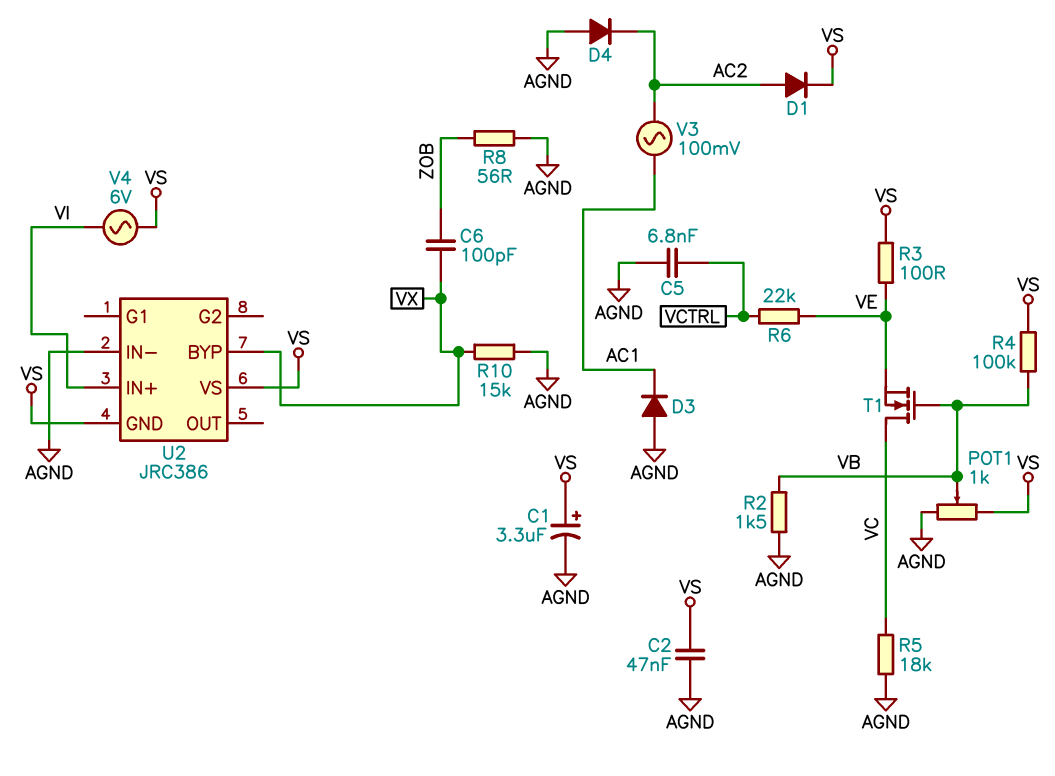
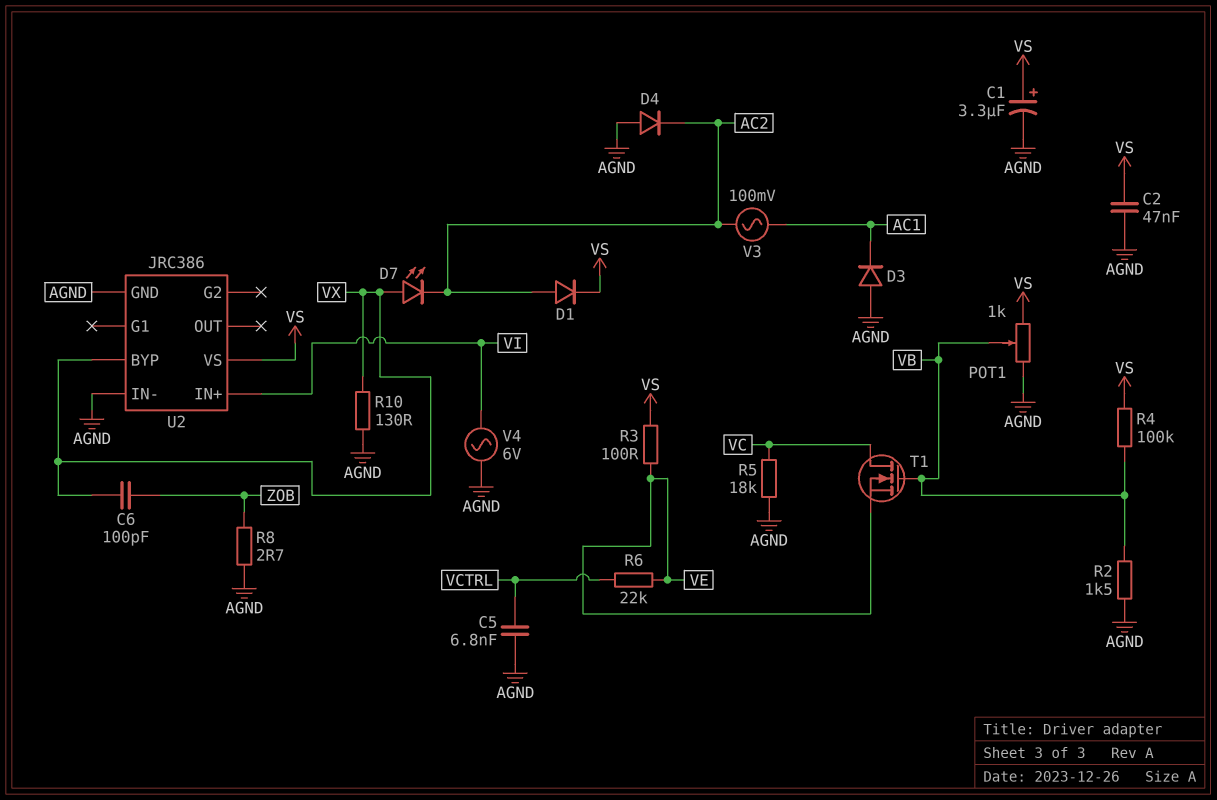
D7: none -> LED (A VX, K AC2)
R8: 56 (AGND, ZOB) -> 2.7 (AGND, ZOB)
R10: 15k (AGND, VX) -> 130 (AGND, VX)
U2 pin GND: VS -> AGND
V4: AC 6V (VI, VS) -> AC 6V (AGND, VI)

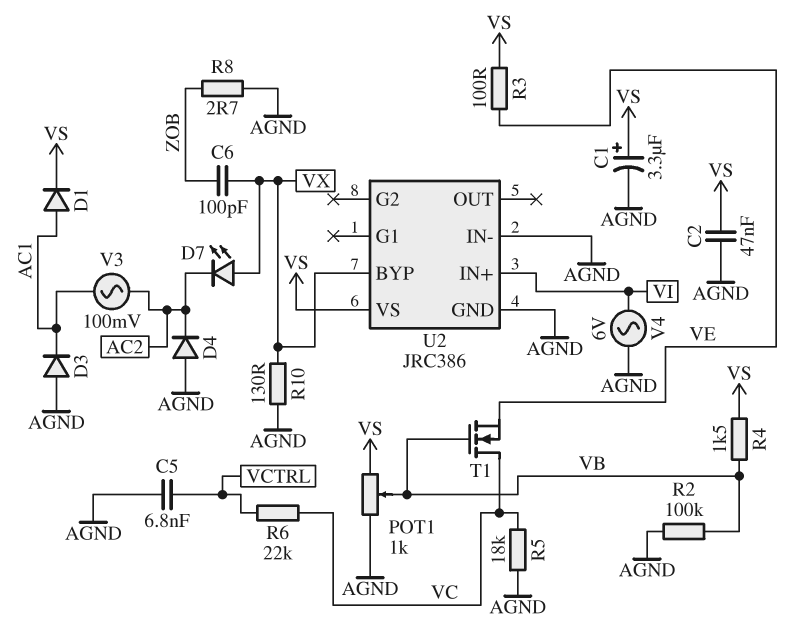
D1: diode (A AC2, K VS) -> diode (A AC1, K VS)
R2: 1.5k (AGND, VB) -> 100k (AGND, VB)
R4: 100k (VB, VS) -> 1.5k (VB, VS)
R6: 22k (VCTRL, VE) -> 22k (VC, VCTRL)

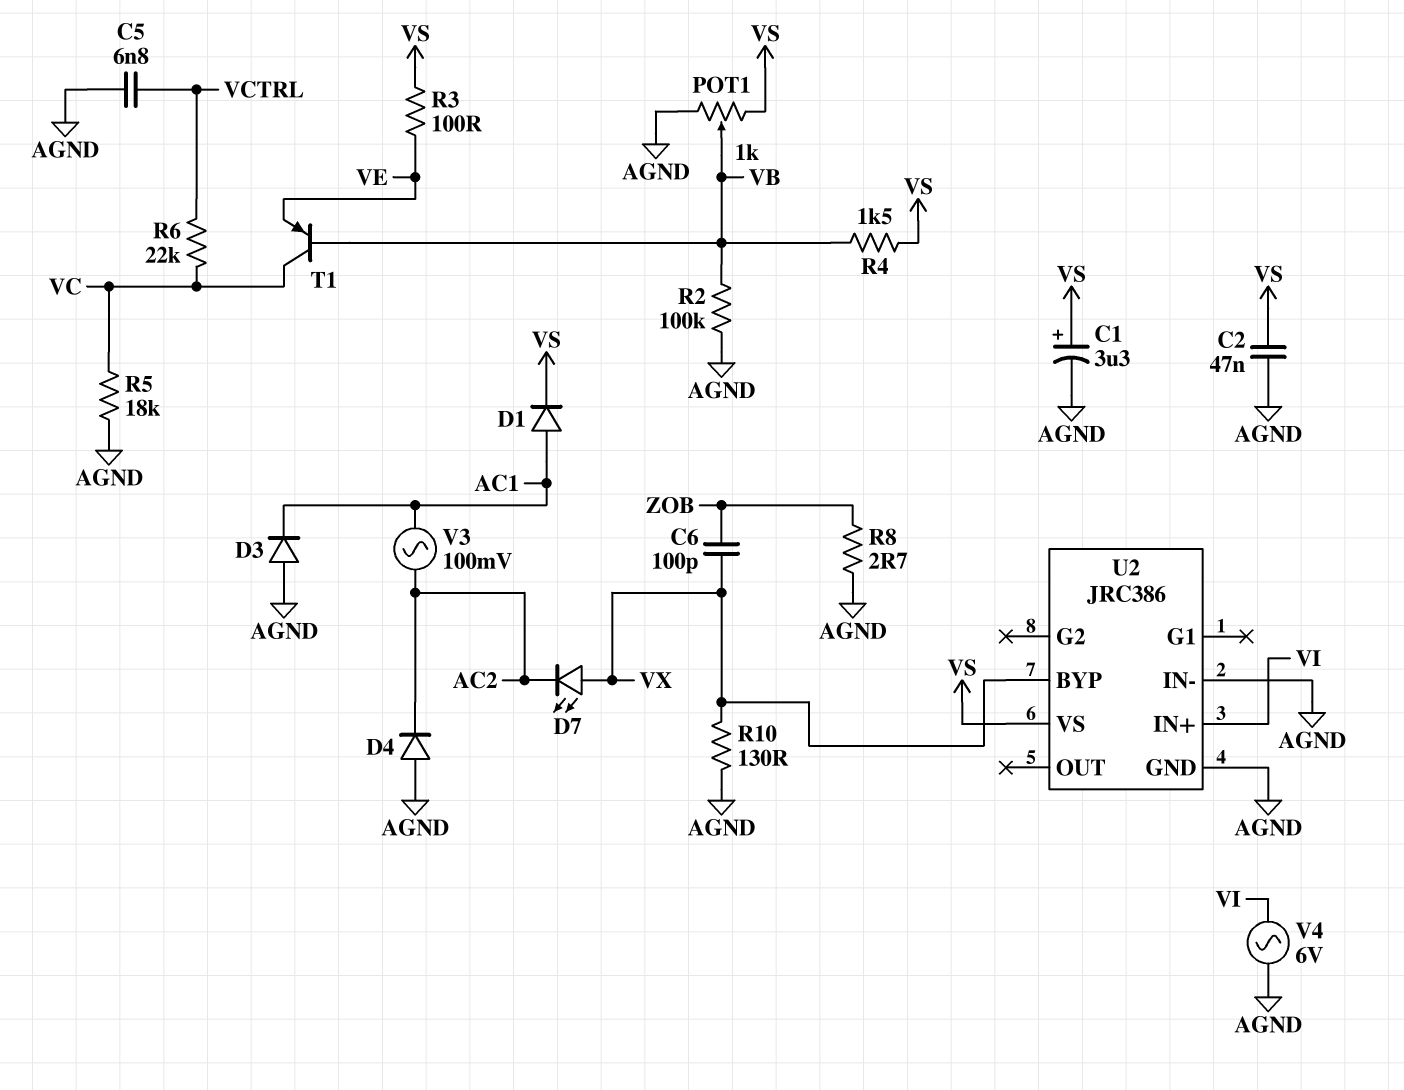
T1: NMOS (G VB, D VC, S VE) -> PNP (B VB, C VC, E VE)

